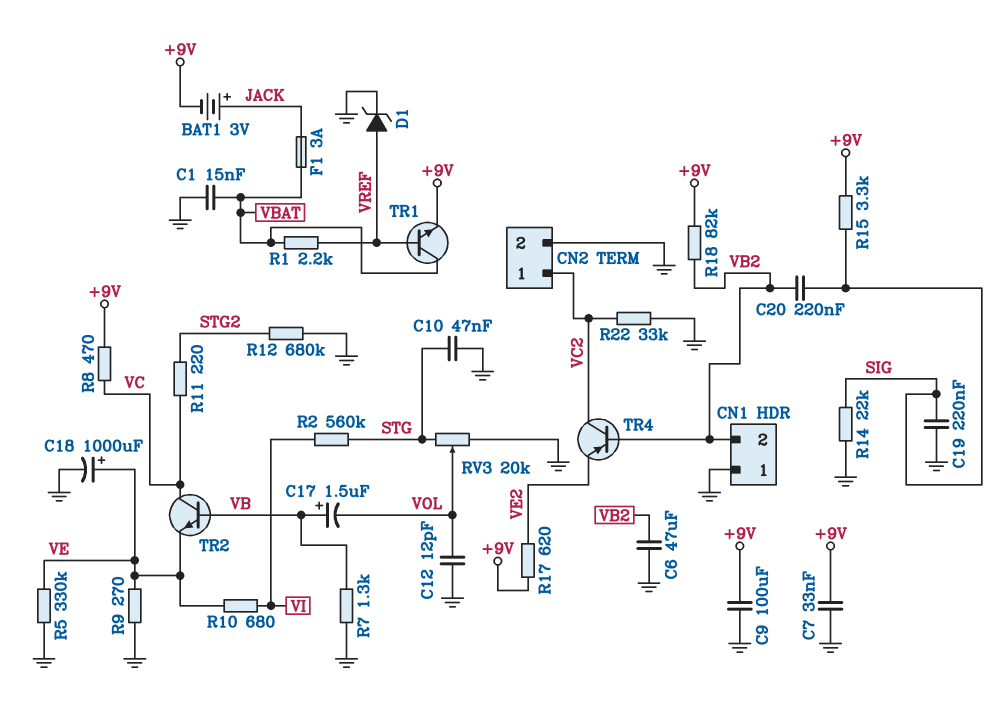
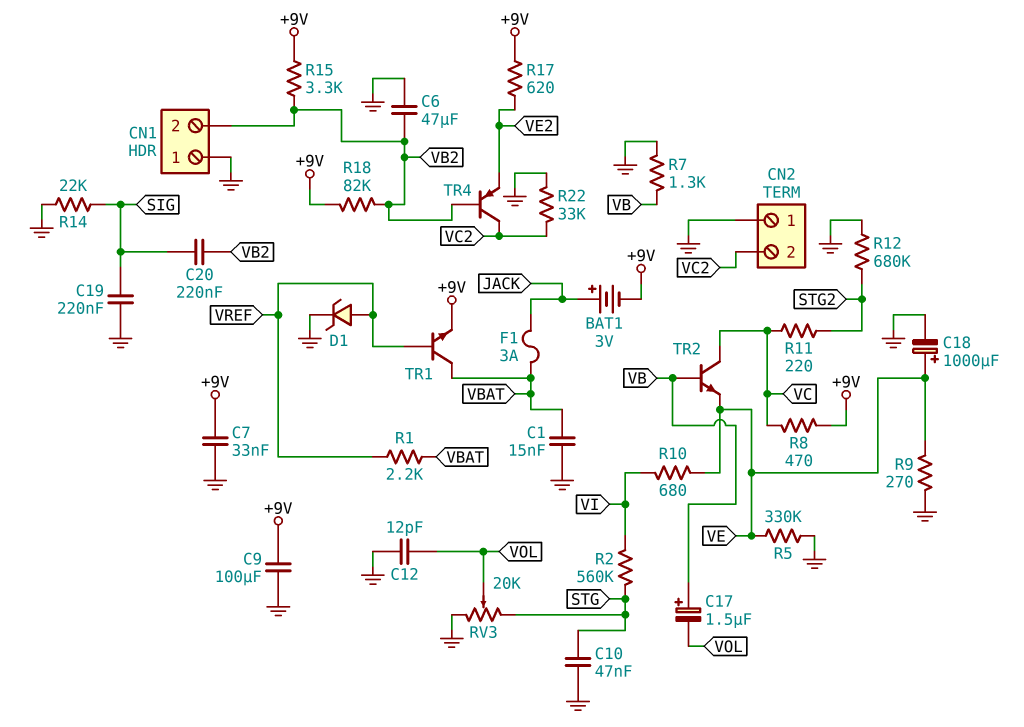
CN2 pin 1: VC2 -> GND
CN2 pin 2: GND -> VC2
R15: 3.3k (+9V, SIG) -> 3.3k (+9V, VB2)

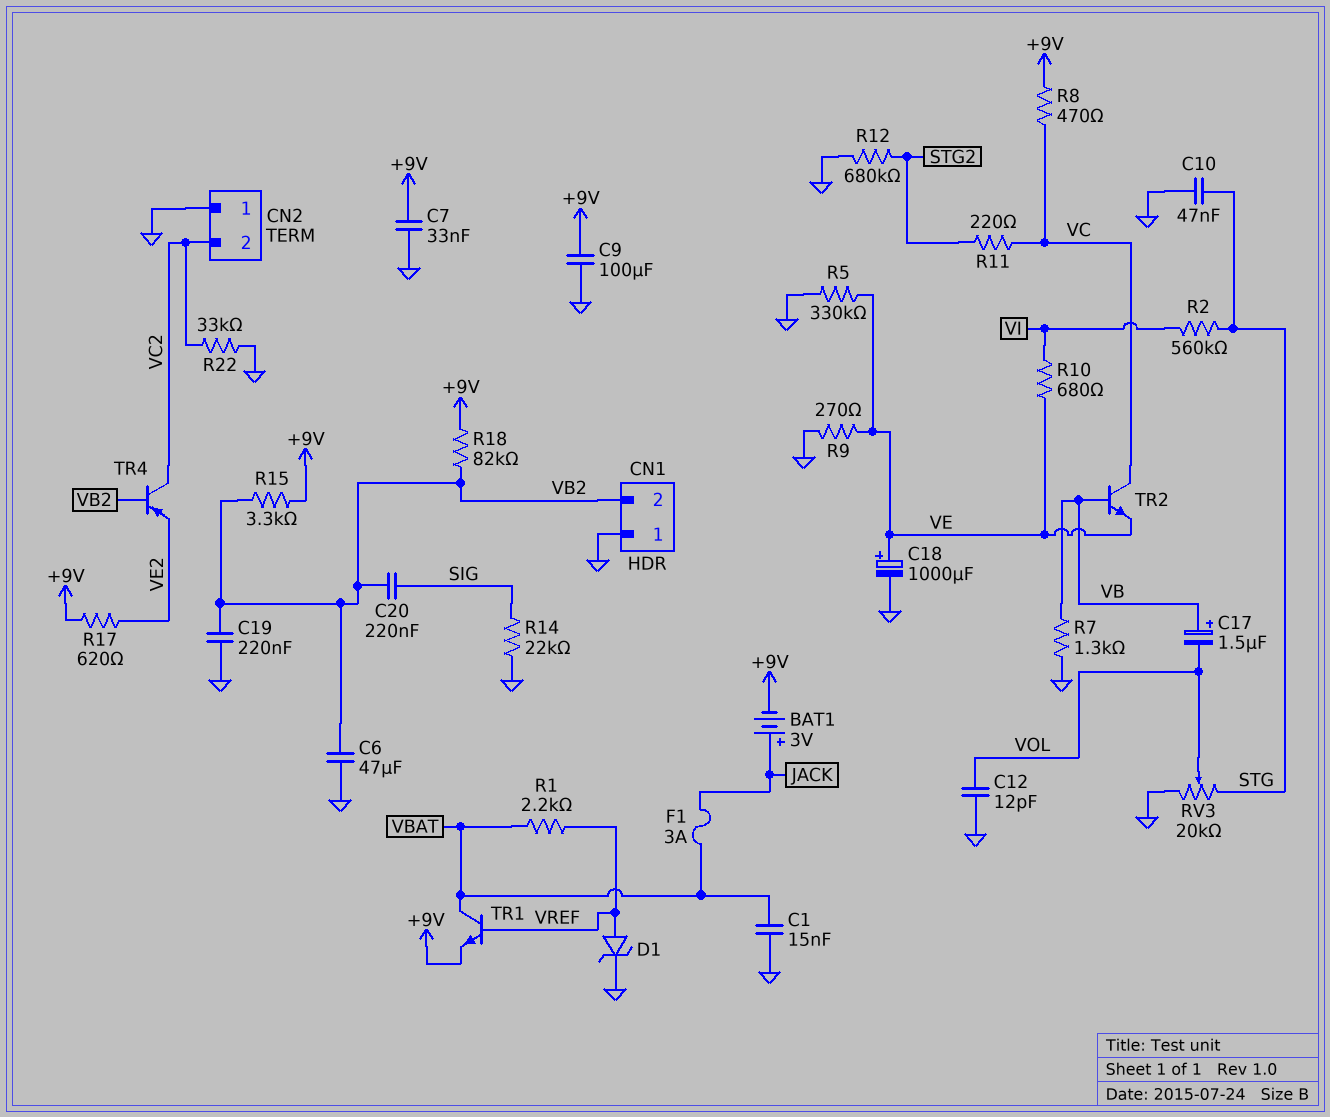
C19: 220nF (GND, SIG) -> 220nF (GND, VB2)

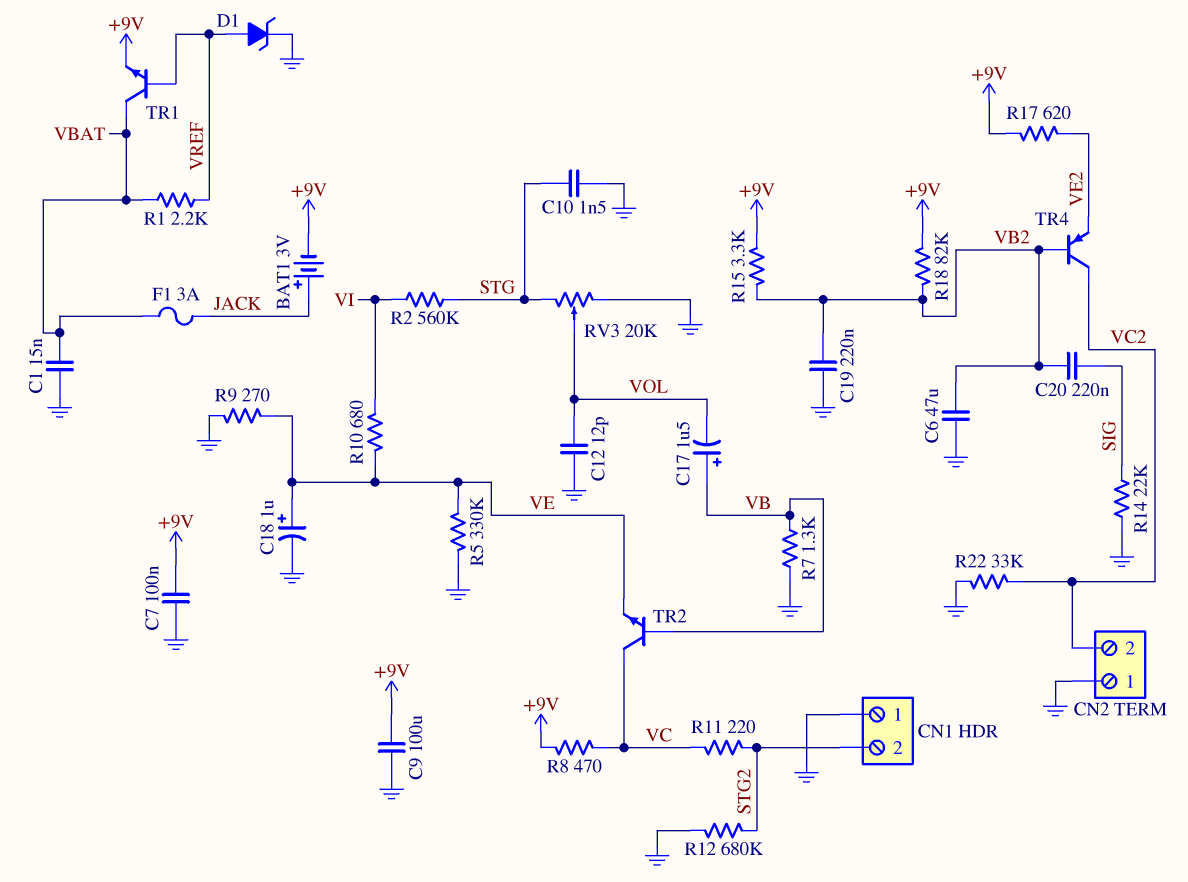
C7: 33nF (+9V, GND) -> 100nF (+9V, GND)
C10: 47nF (GND, STG) -> 1.5nF (GND, STG)
C18: 1000uF (plus VE, minus GND) -> 1uF (plus VE, minus GND)
CN1 pin 2: VB2 -> STG2

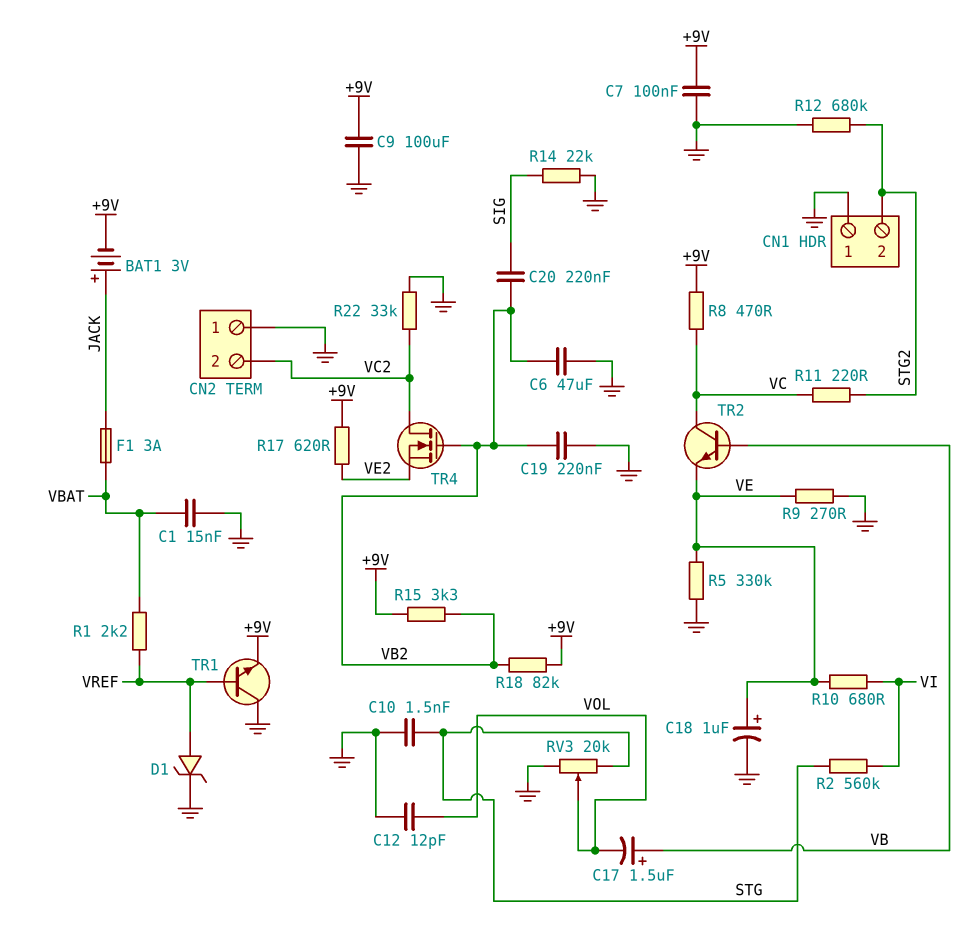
R7: 1.3k (GND, VB) -> none
TR1: NPN (B VREF, C VBAT, E +9V) -> NPN (B VREF, C GND, E +9V)
TR4: PNP (B VB2, C VC2, E VE2) -> NMOS (G VB2, D VC2, S VE2)

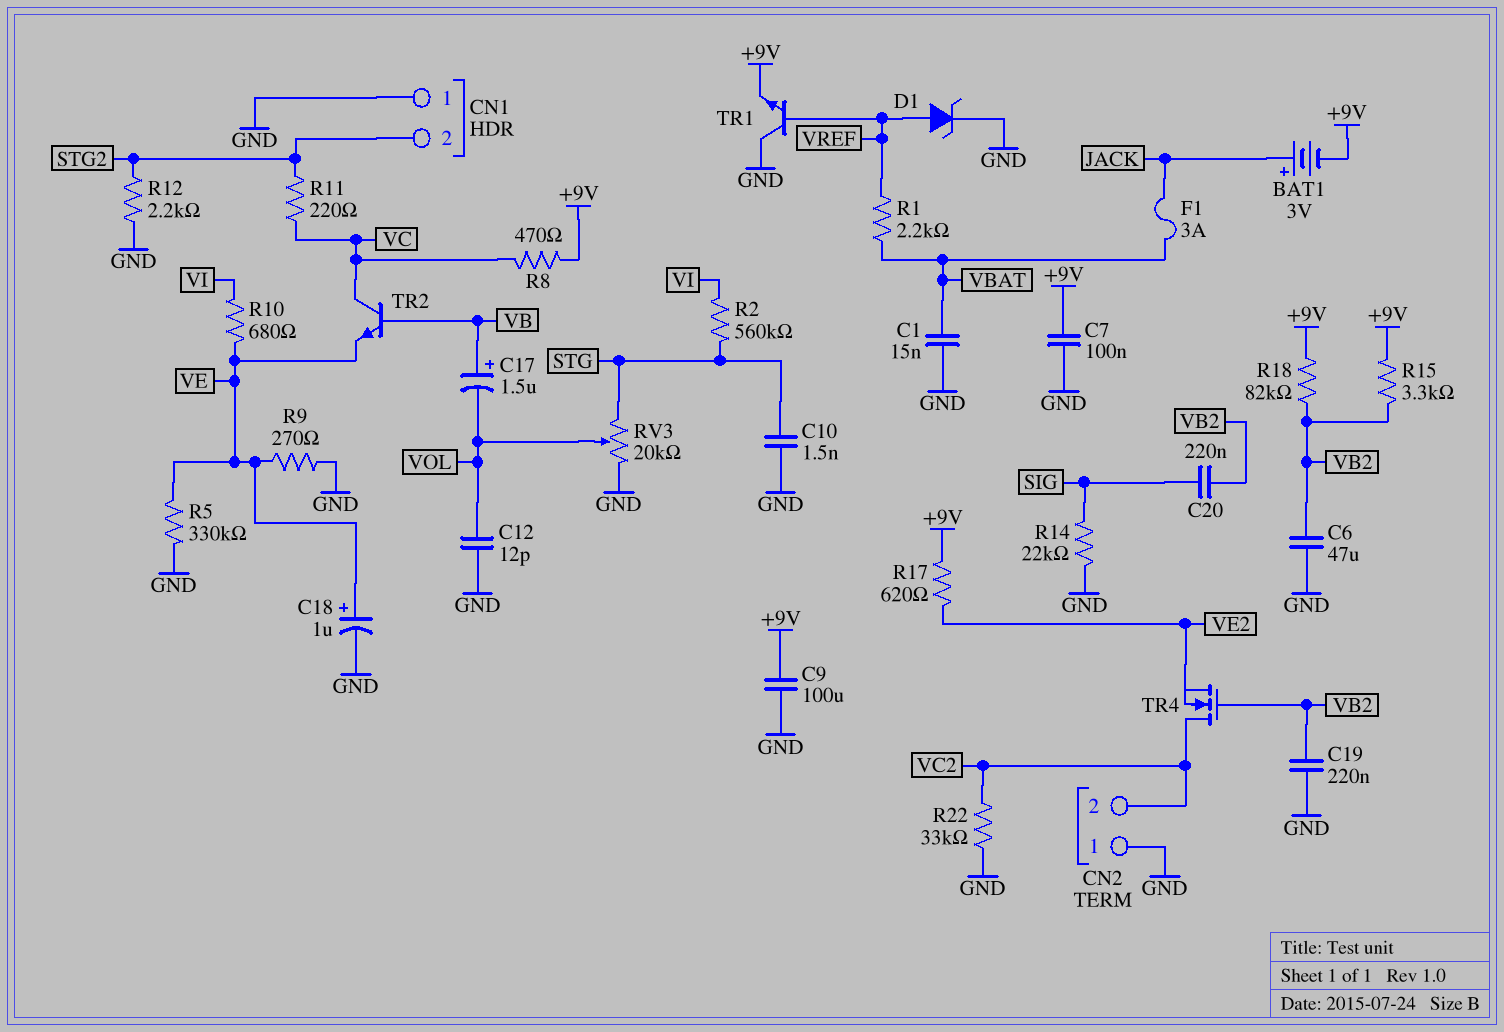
R12: 680k (GND, STG2) -> 2.2k (GND, STG2)

